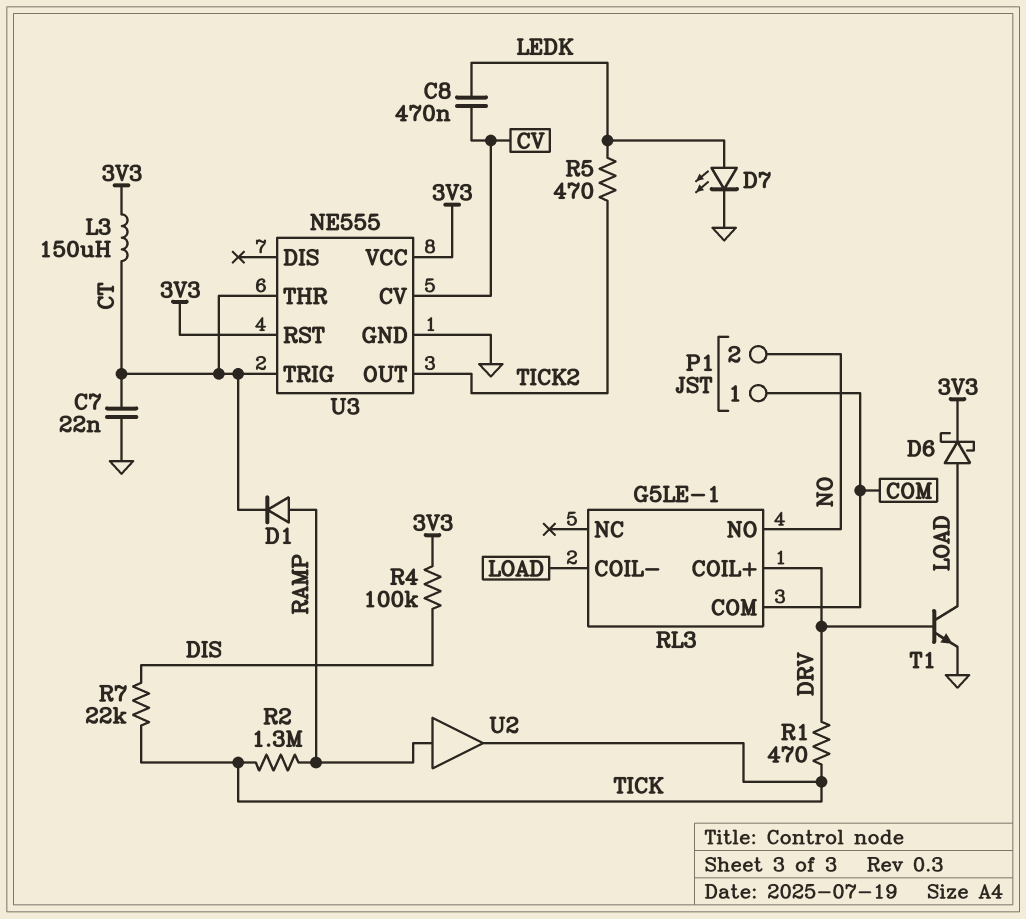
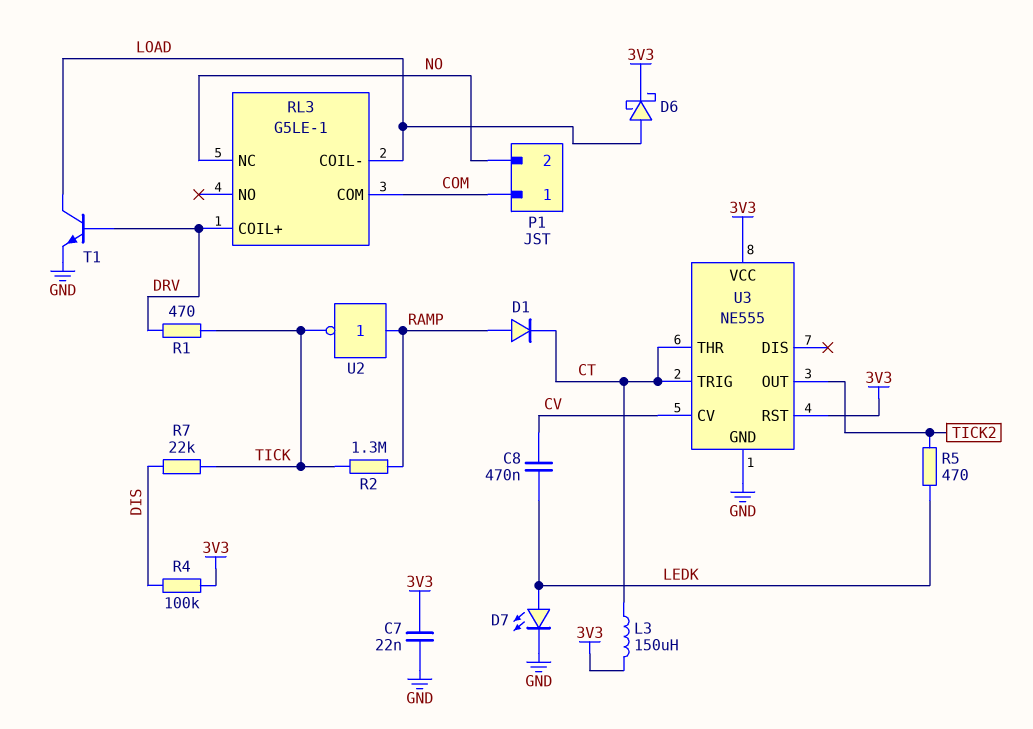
C7: 22nF (CT, GND) -> 22nF (3V3, GND)
RL3 pin NC: none -> NO
RL3 pin NO: NO -> none
U2: buffer (in RAMP, out TICK) -> NOT (in RAMP, out TICK)

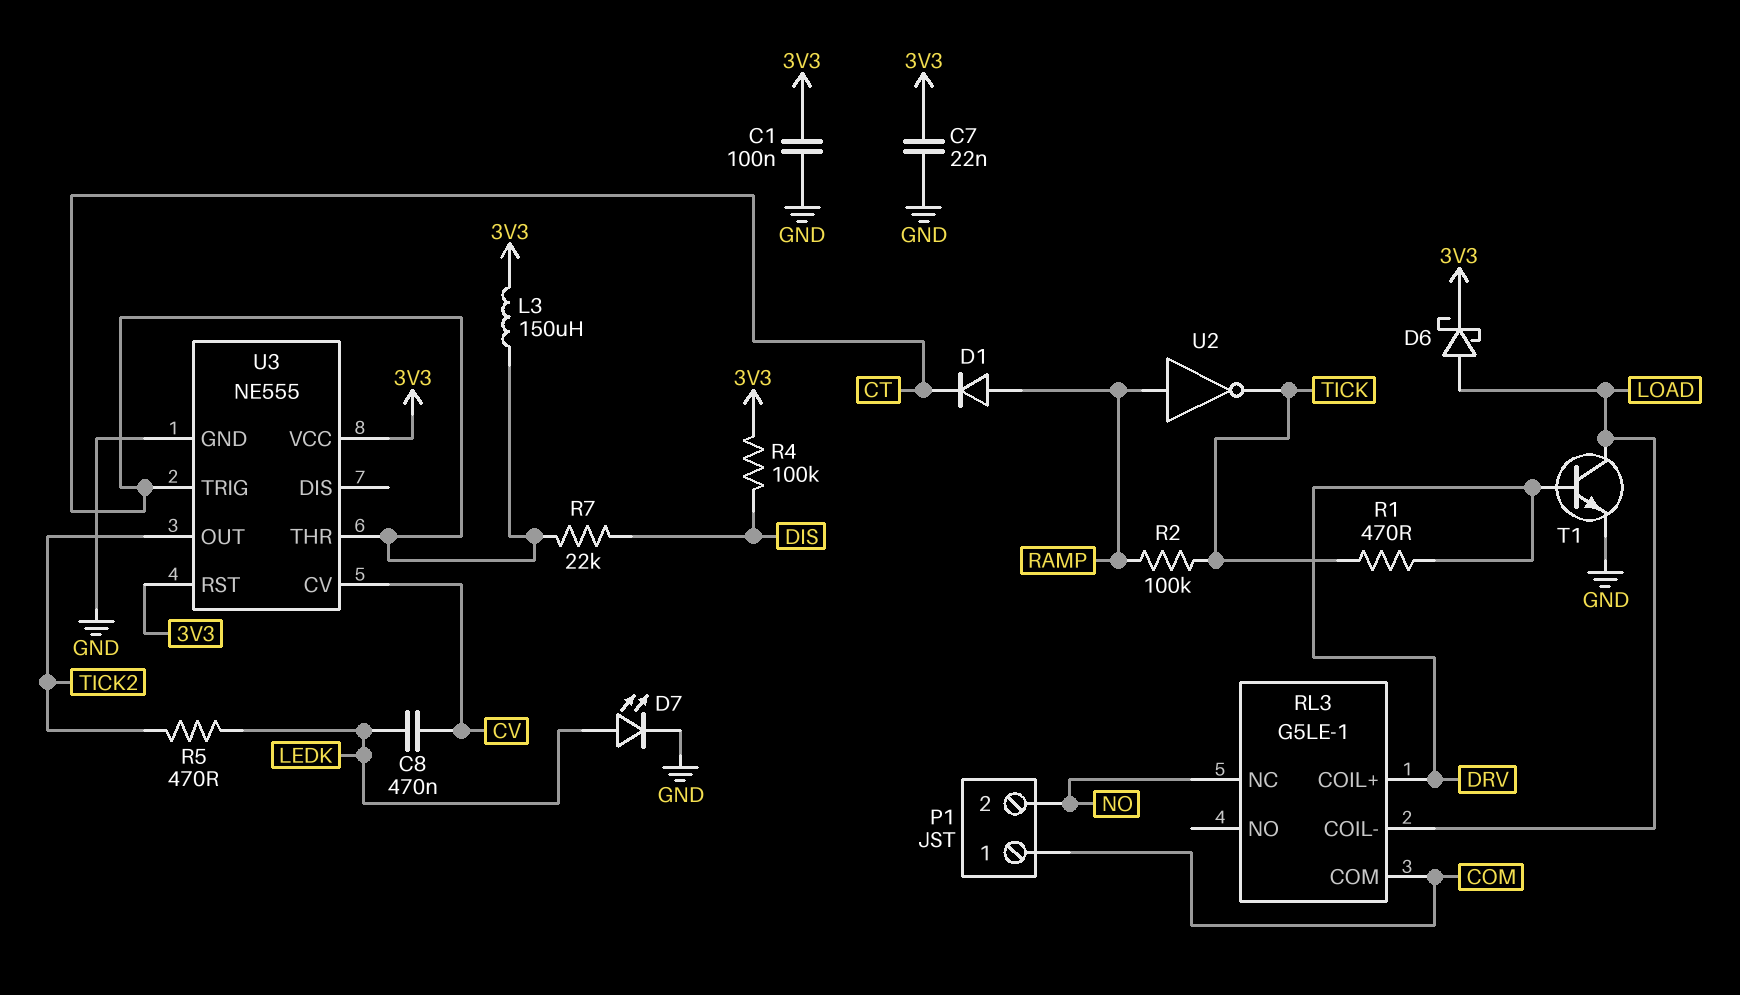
C1: none -> 100nF (3V3, GND)
R2: 1.3M (RAMP, TICK) -> 100k (RAMP, TICK)
R7: 22k (DIS, TICK) -> 22k (CT, DIS)

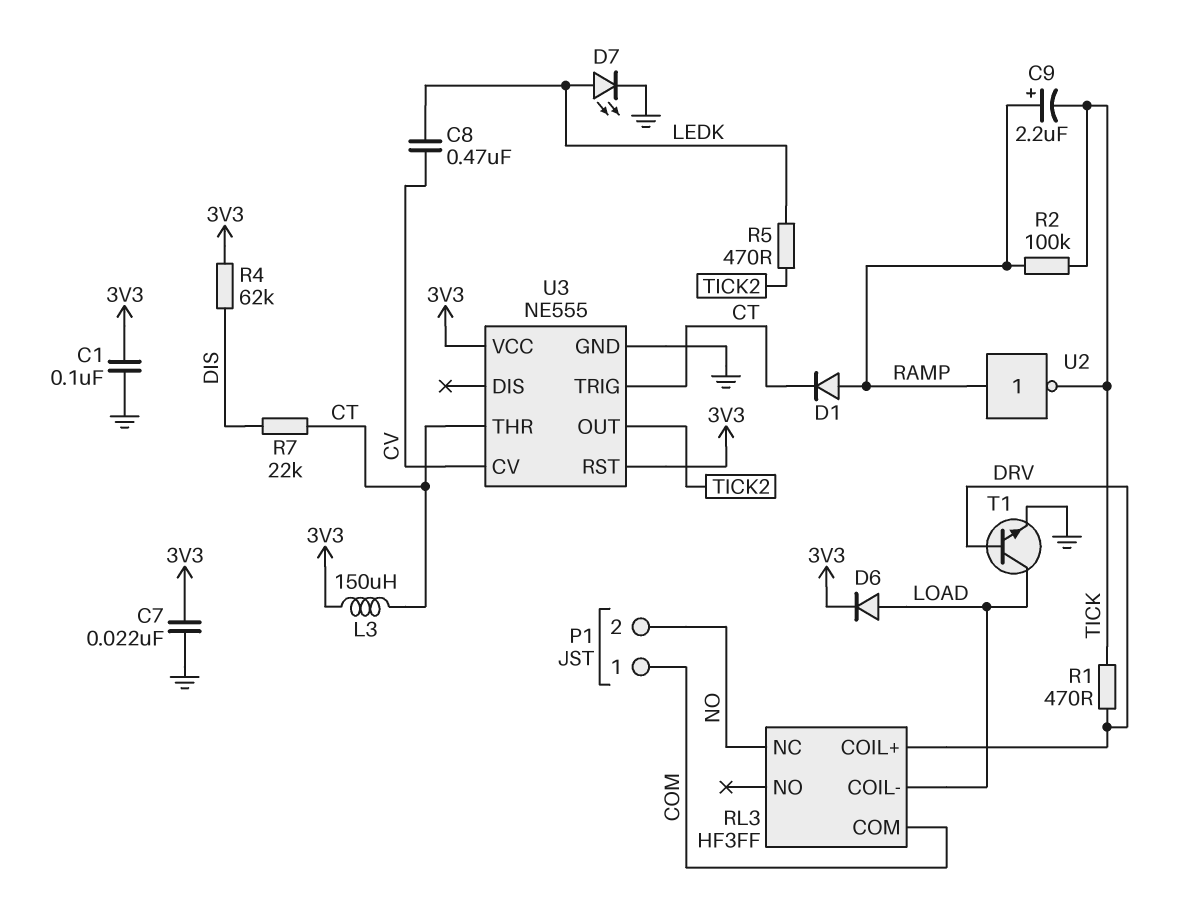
C9: none -> 2.2uF (plus RAMP, minus TICK)
D6: schottky (A LOAD, K 3V3) -> diode (A LOAD, K 3V3)
R4: 100k (3V3, DIS) -> 62k (3V3, DIS)
RL3: G5LE-1 -> HF3FF

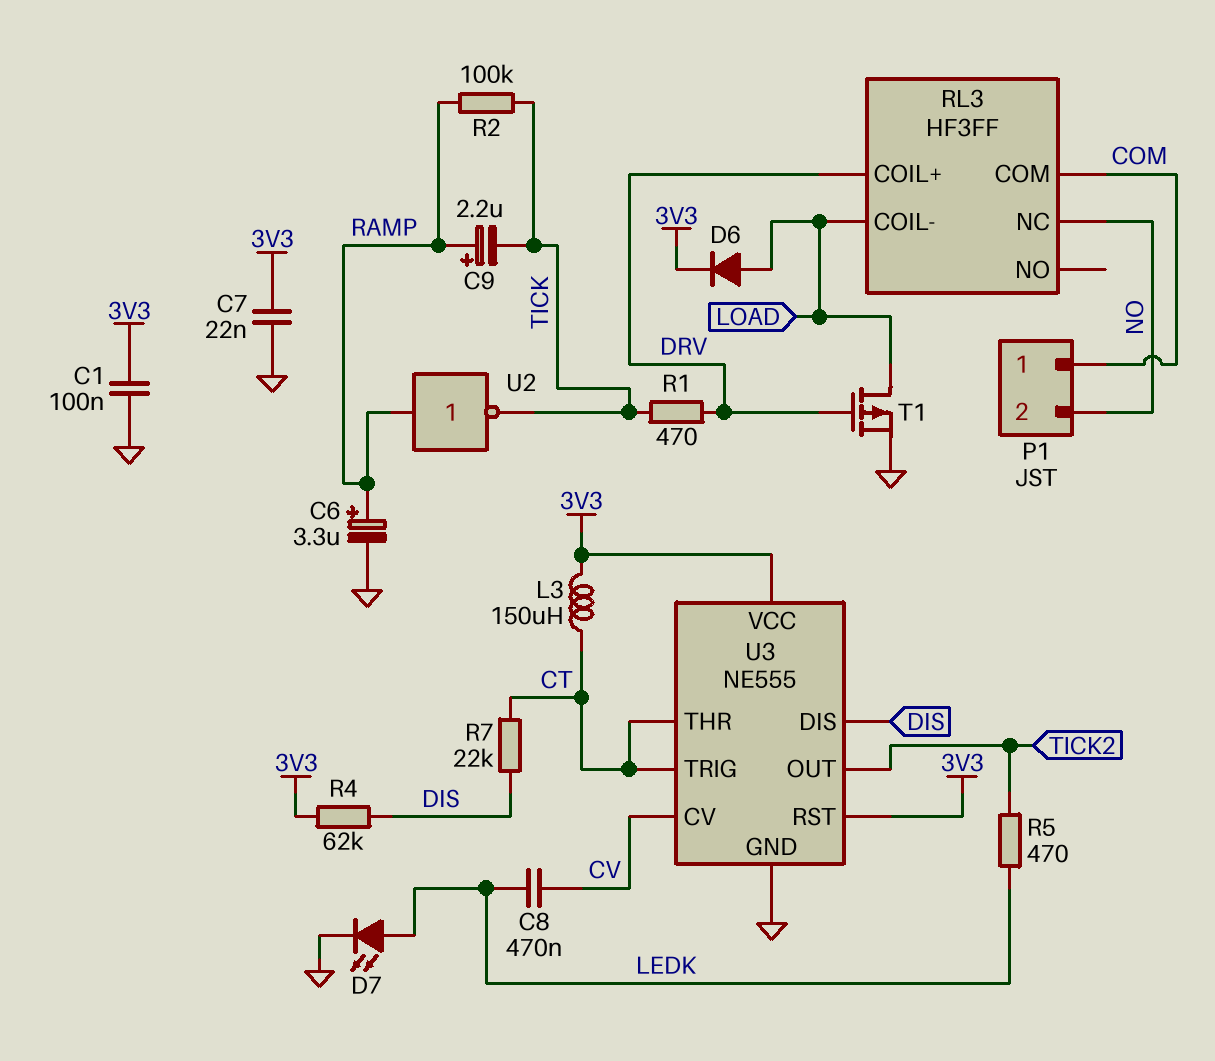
C6: none -> 3.3uF (plus RAMP, minus GND)
D1: diode (A RAMP, K CT) -> none
T1: NPN (B DRV, C LOAD, E GND) -> PMOS (G DRV, D LOAD, S GND)
U3 pin DIS: none -> DIS

